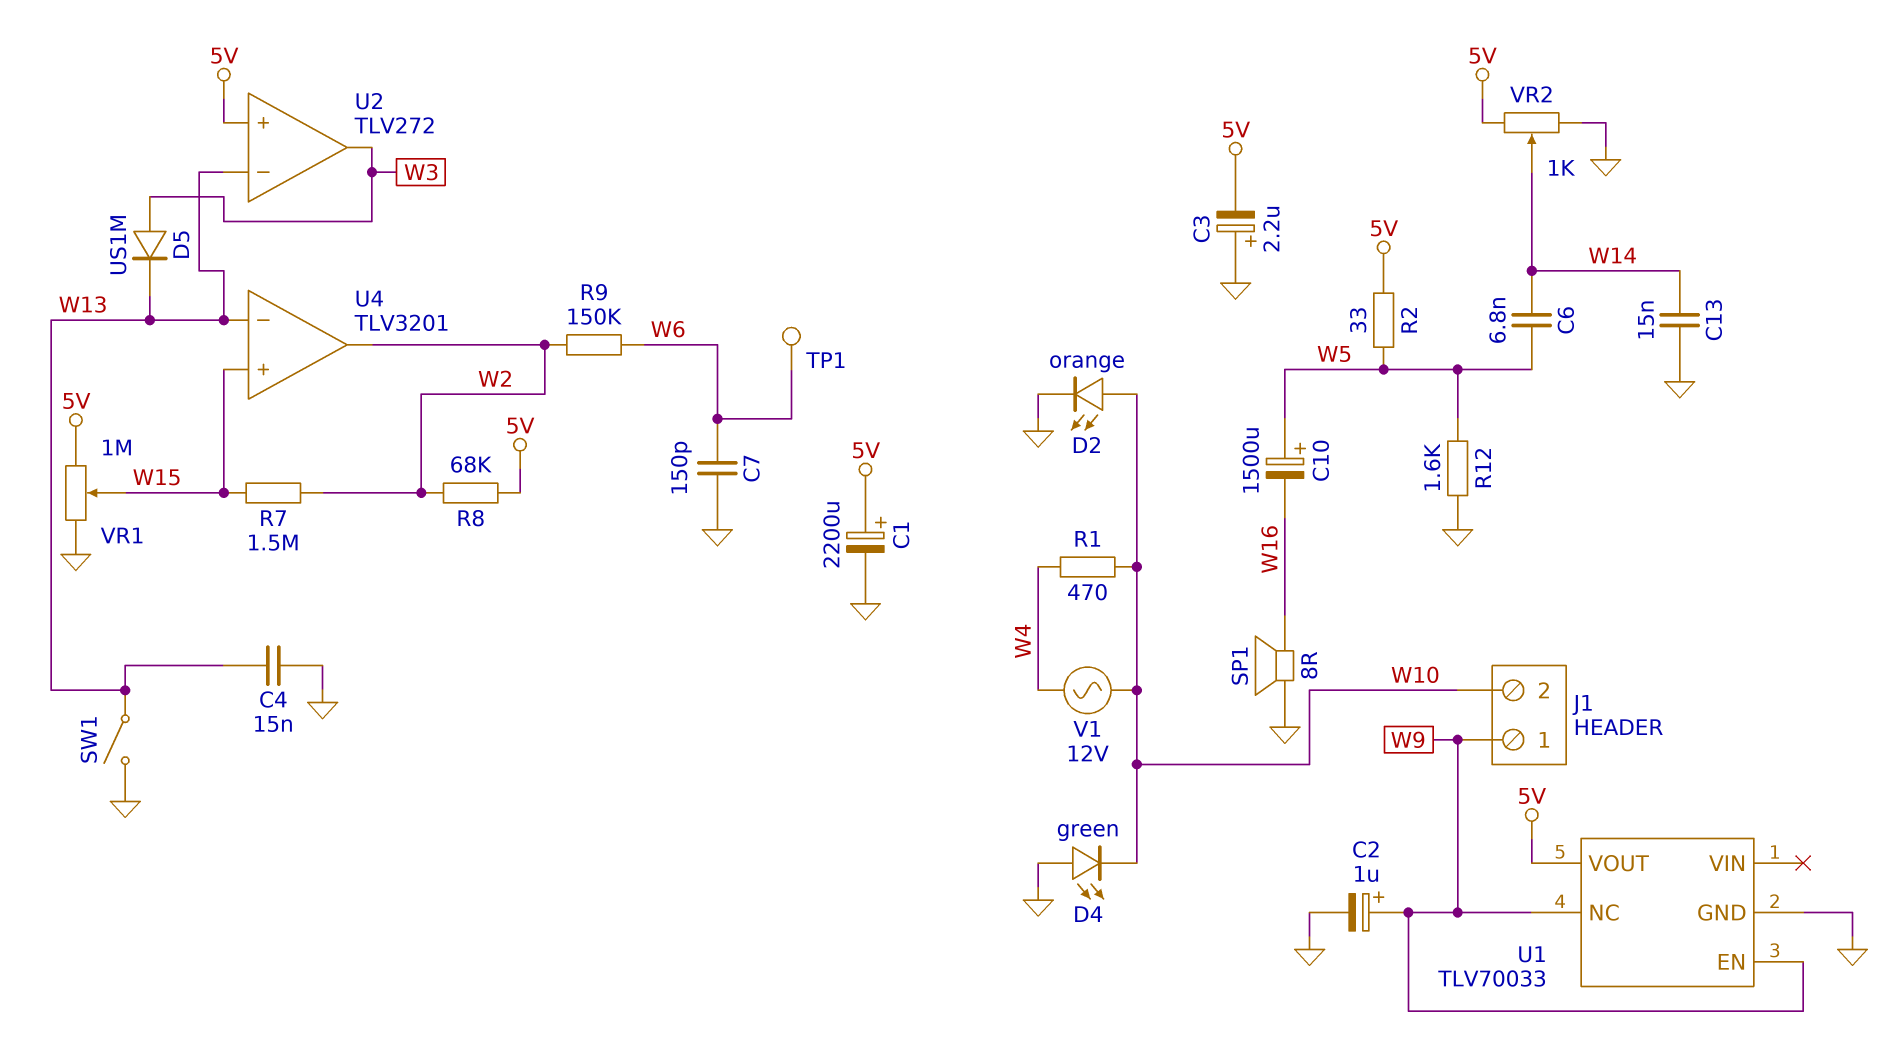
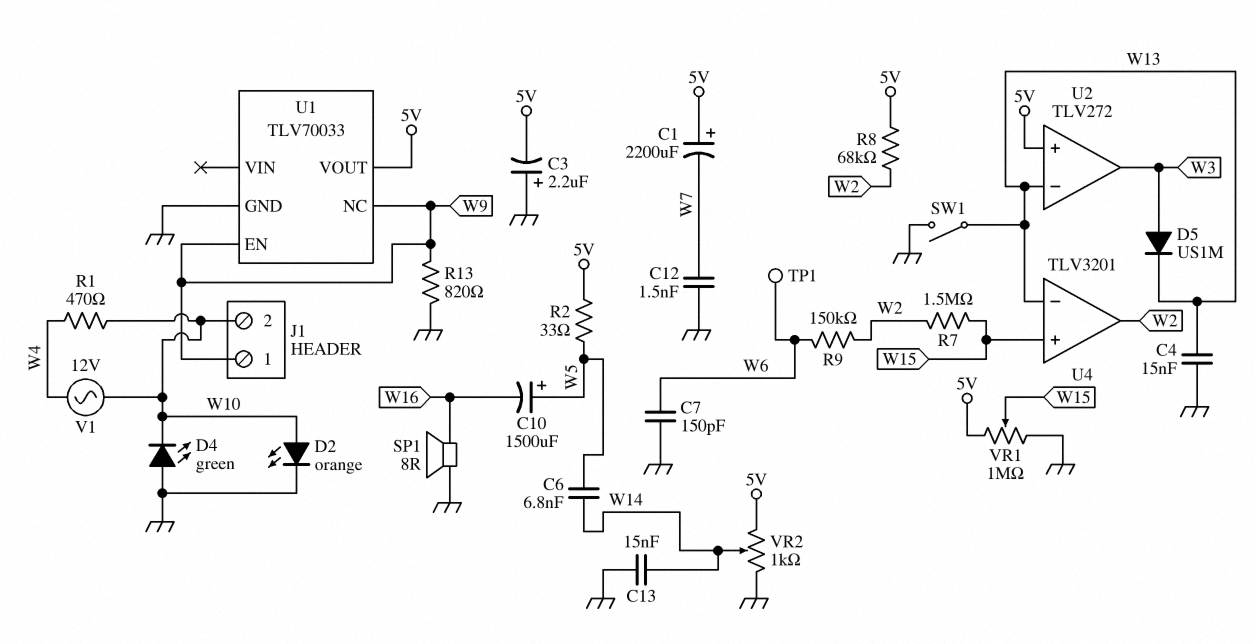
C1: 2200uF (plus 5V, minus GND) -> 2200uF (plus 5V, minus W7)
C2: 1uF (plus W9, minus GND) -> none
C12: none -> 1.5nF (GND, W7)
R12: 1.6k (GND, W5) -> none
R13: none -> 820 (GND, W9)

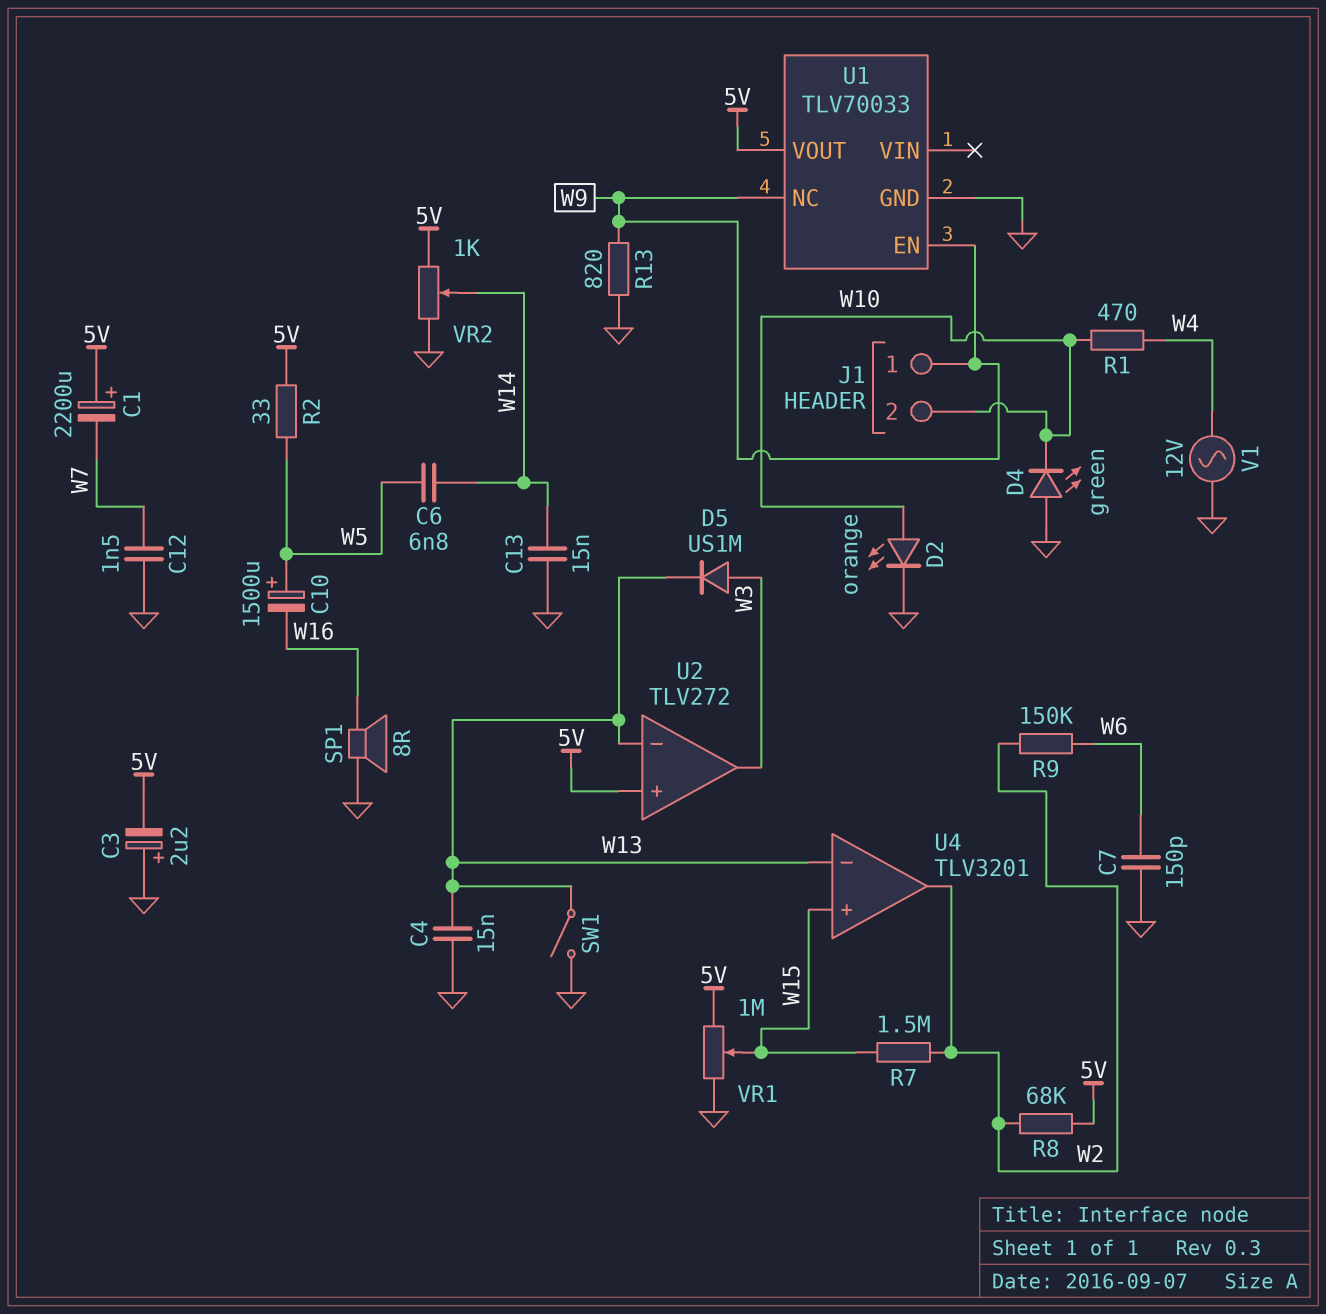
TP1: test point (W6) -> none
V1: AC 12V (W4, W10) -> AC 12V (GND, W4)

